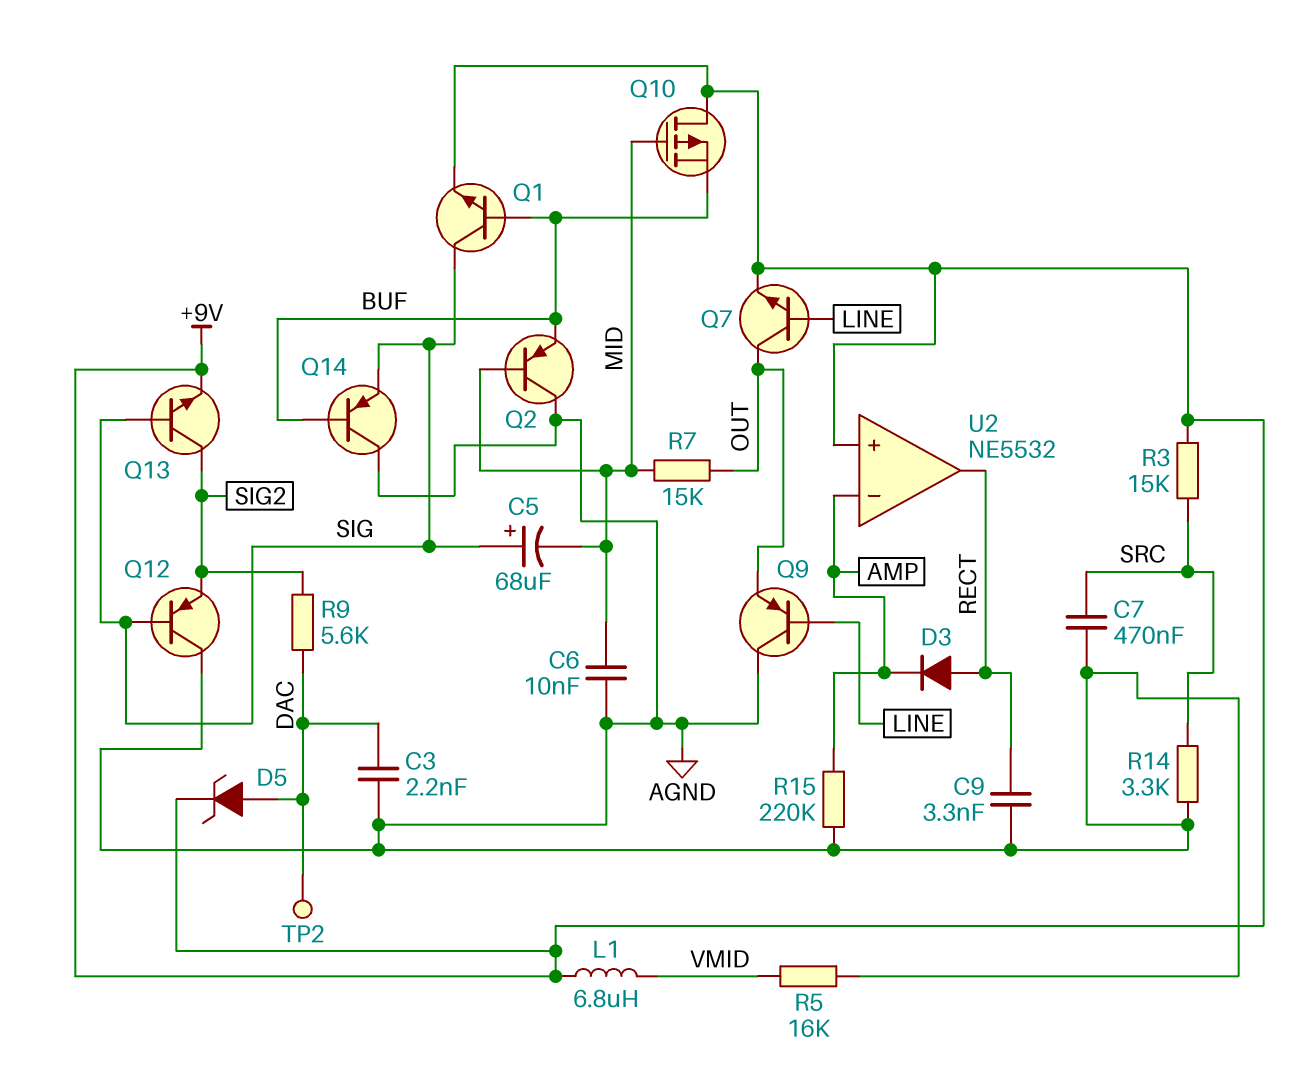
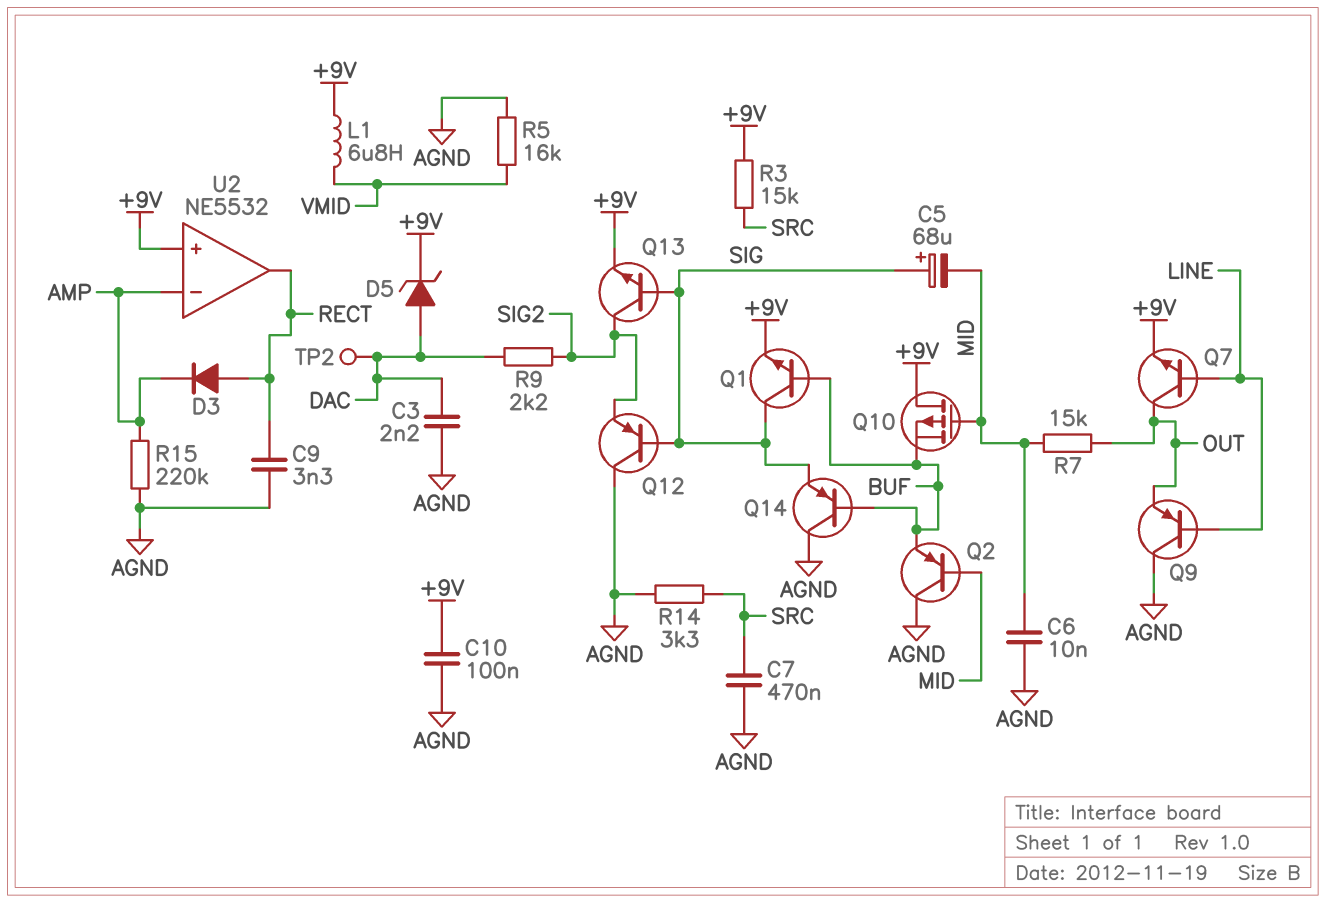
C10: none -> 100nF (+9V, AGND)
R9: 5.6k (DAC, SIG2) -> 2.2k (DAC, SIG2)

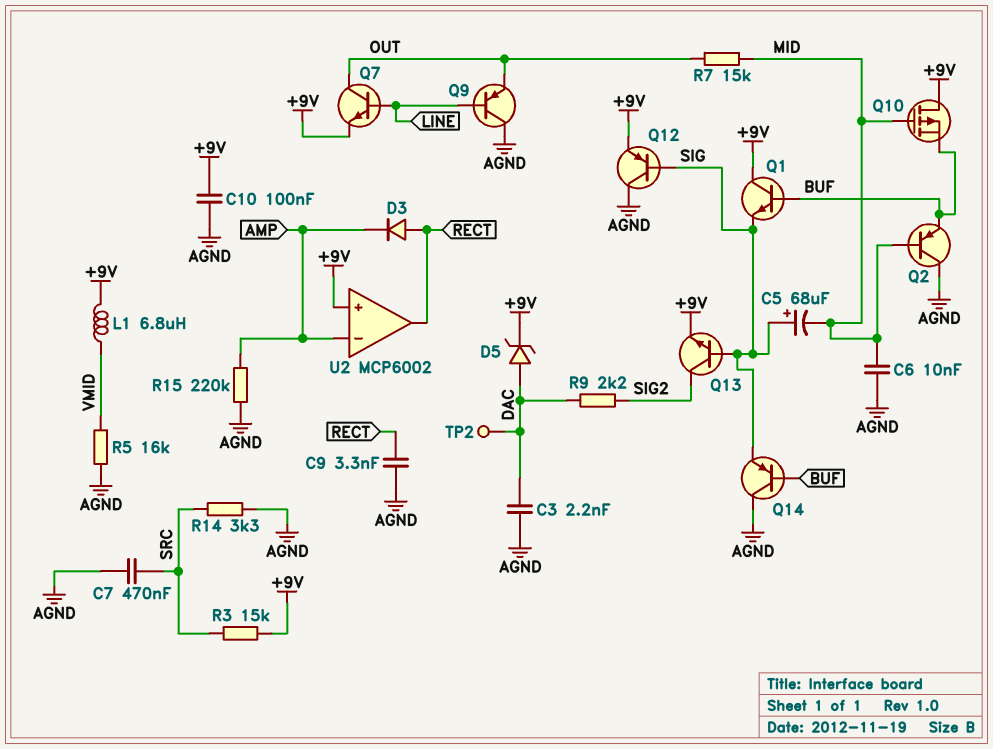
Q1: NPN (B BUF, C SIG, E +9V) -> NPN (B BUF, C +9V, E SIG)
Q12: PNP (B SIG, C AGND, E SIG2) -> PNP (B SIG, C AGND, E +9V)
U2: NE5532 -> MCP6002

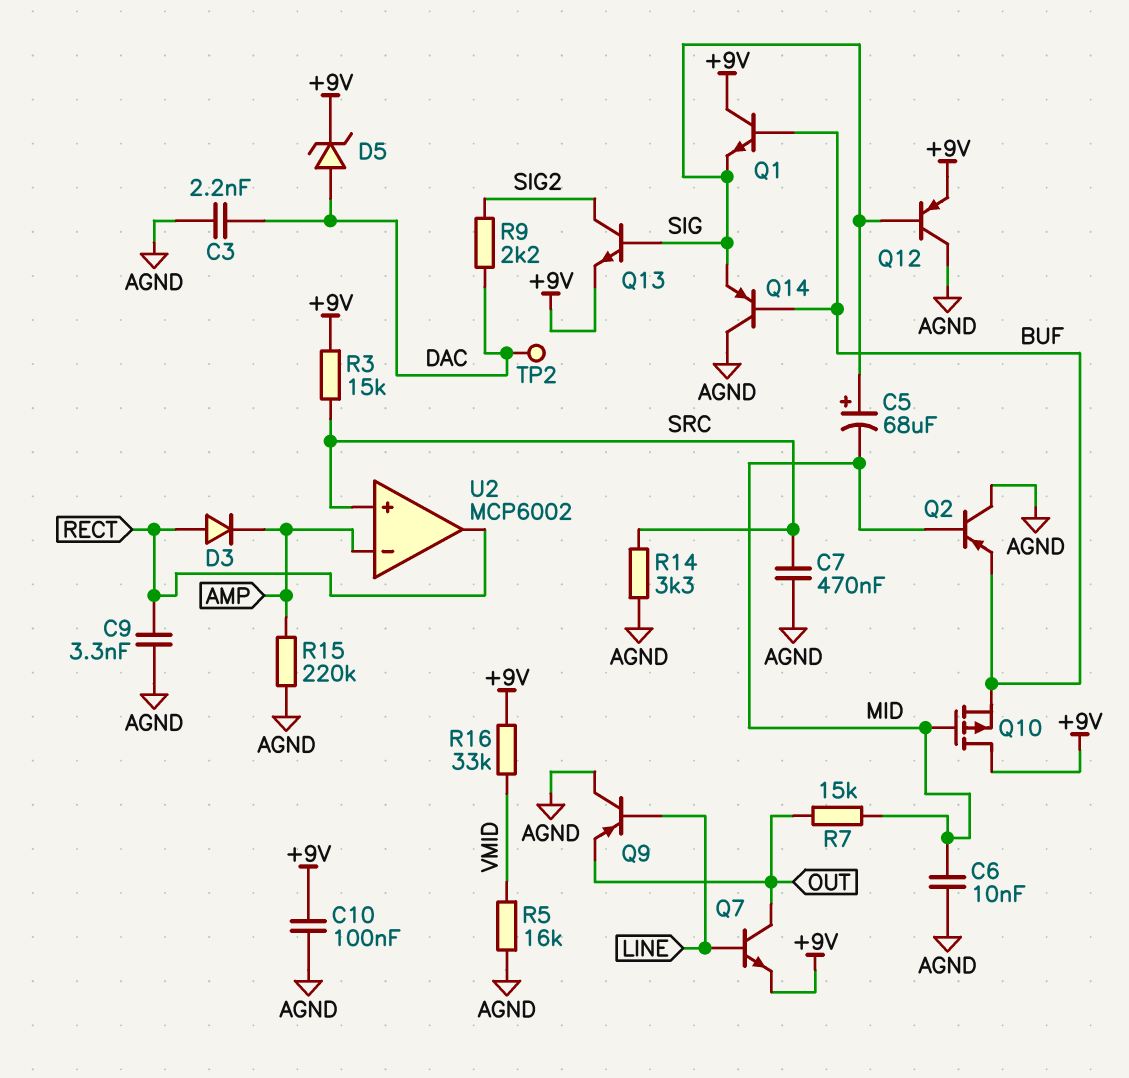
L1: 6.8uH (+9V, VMID) -> none
R16: none -> 33k (+9V, VMID)
U2 pin in+: +9V -> SRC

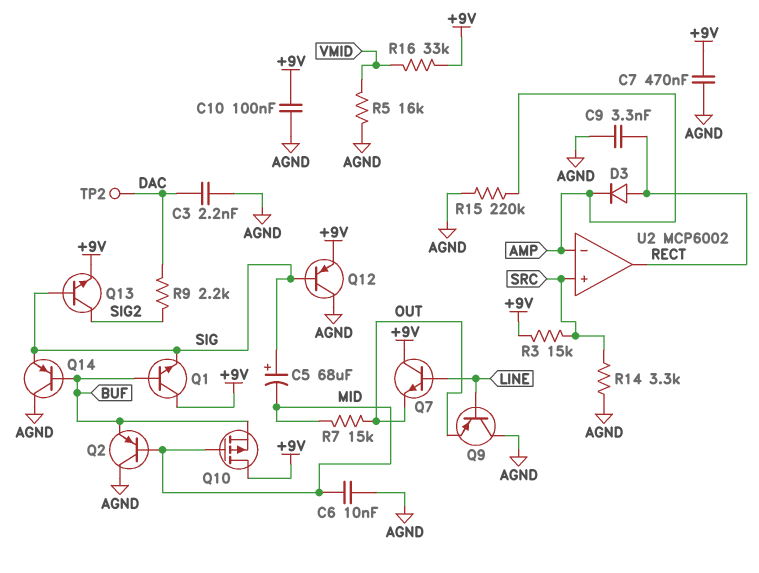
C7: 470nF (AGND, SRC) -> 470nF (+9V, AGND)
D5: zener (A DAC, K +9V) -> none
Q7: NPN (B LINE, C OUT, E +9V) -> NPN (B LINE, C +9V, E OUT)

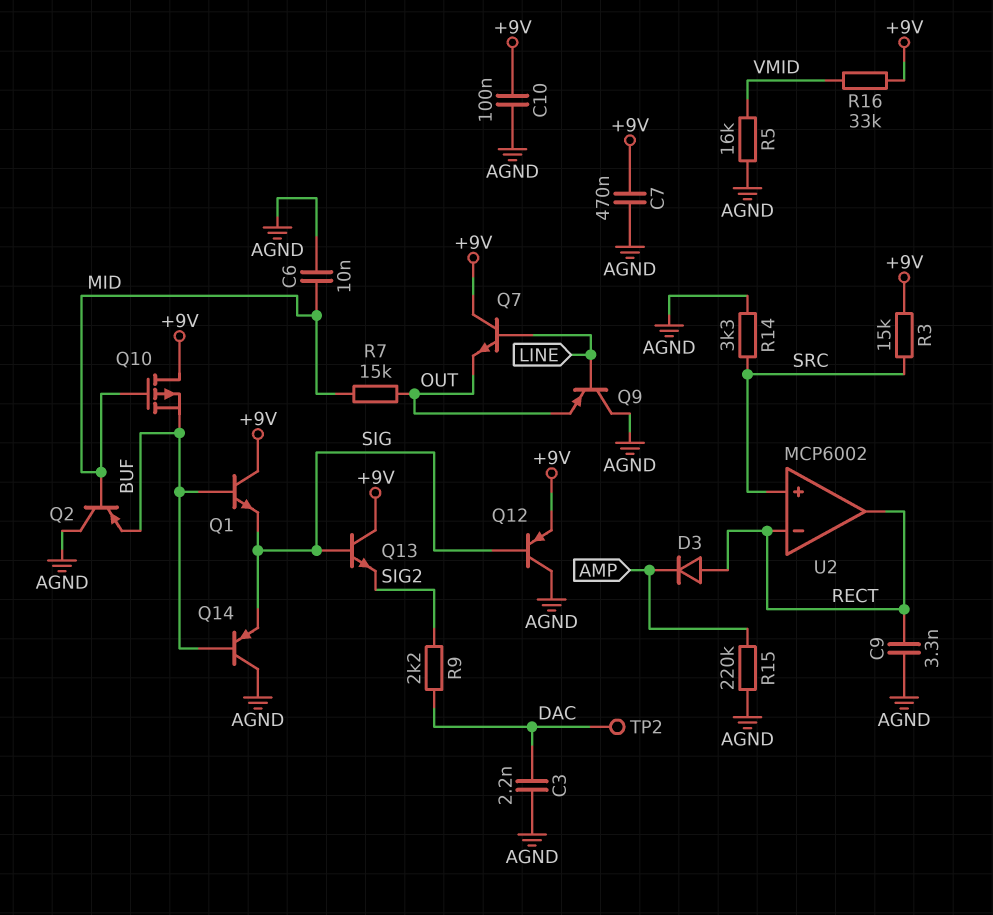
C5: 68uF (plus SIG, minus MID) -> none
Q13: NPN (B SIG, C SIG2, E +9V) -> NPN (B SIG, C +9V, E SIG2)
U2 pin in-: AMP -> RECT

